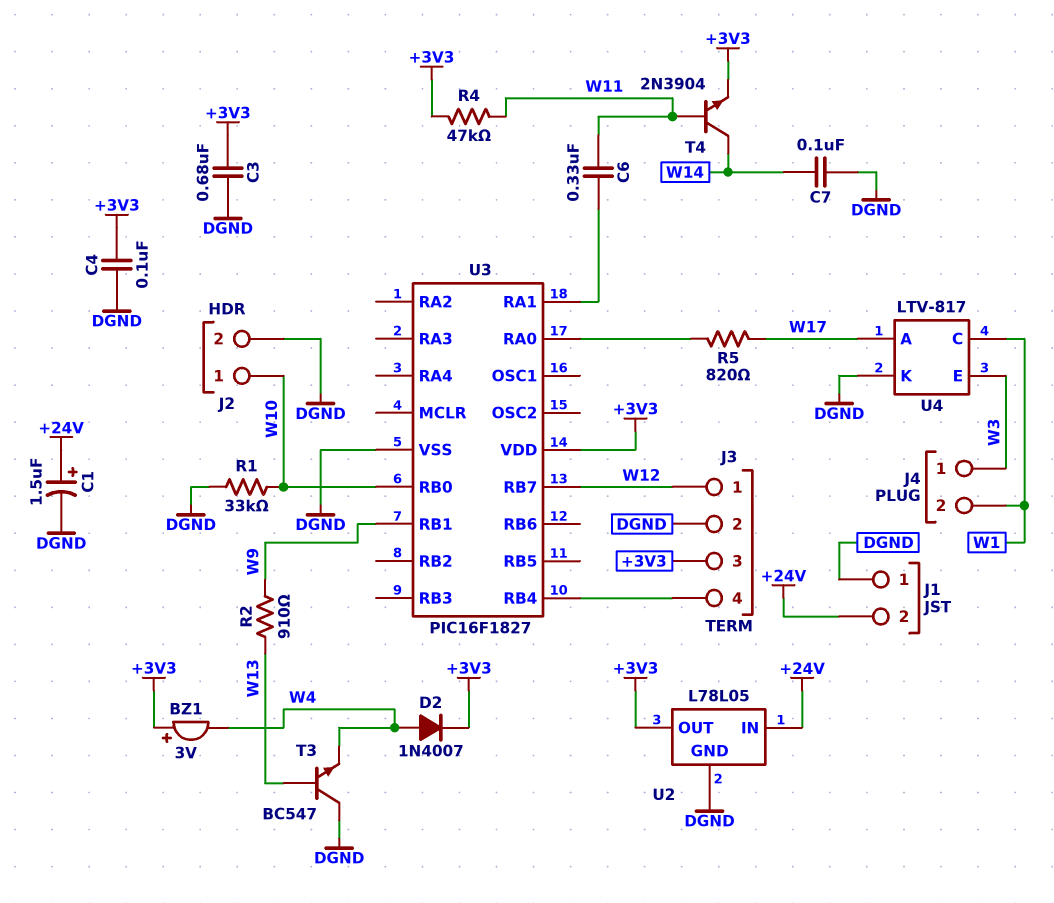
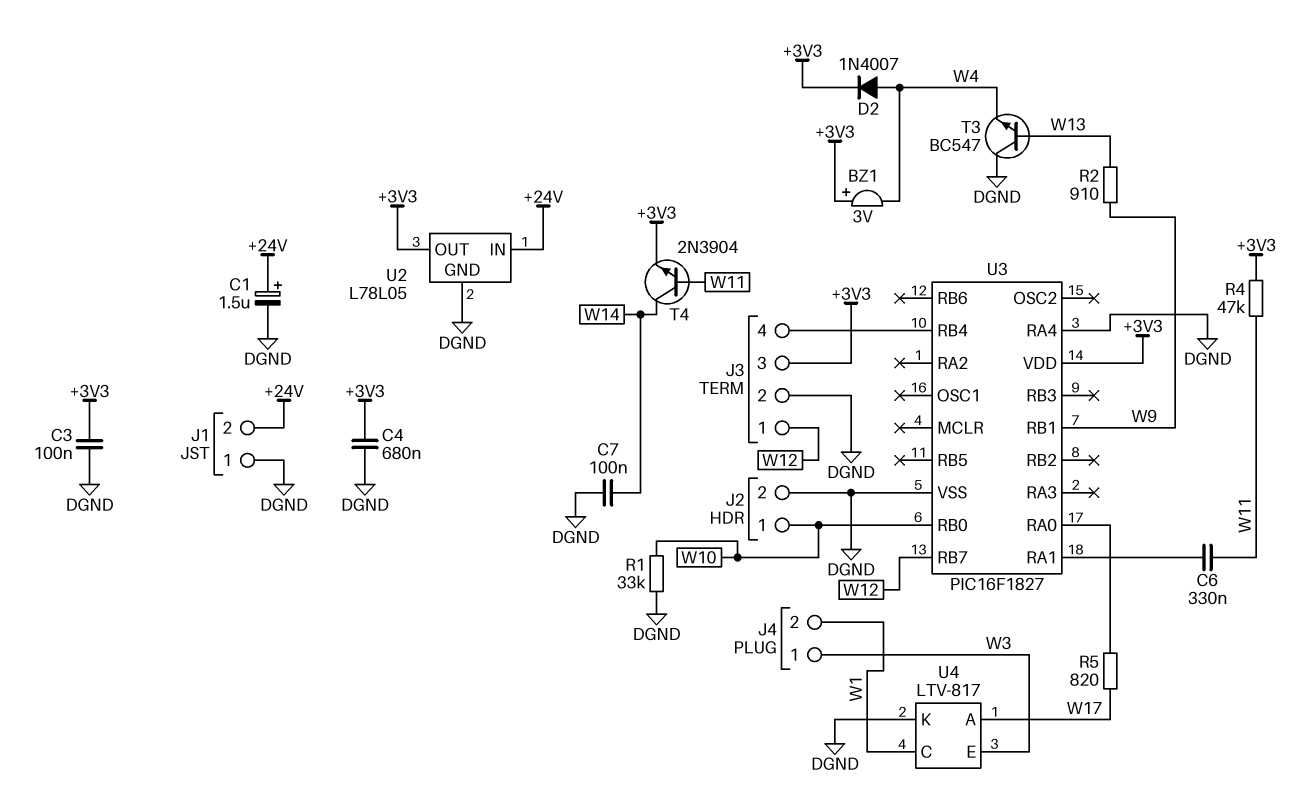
C3: 680nF (+3V3, DGND) -> 100nF (+3V3, DGND)
C4: 100nF (+3V3, DGND) -> 680nF (+3V3, DGND)
U3 pin RA4: none -> DGND

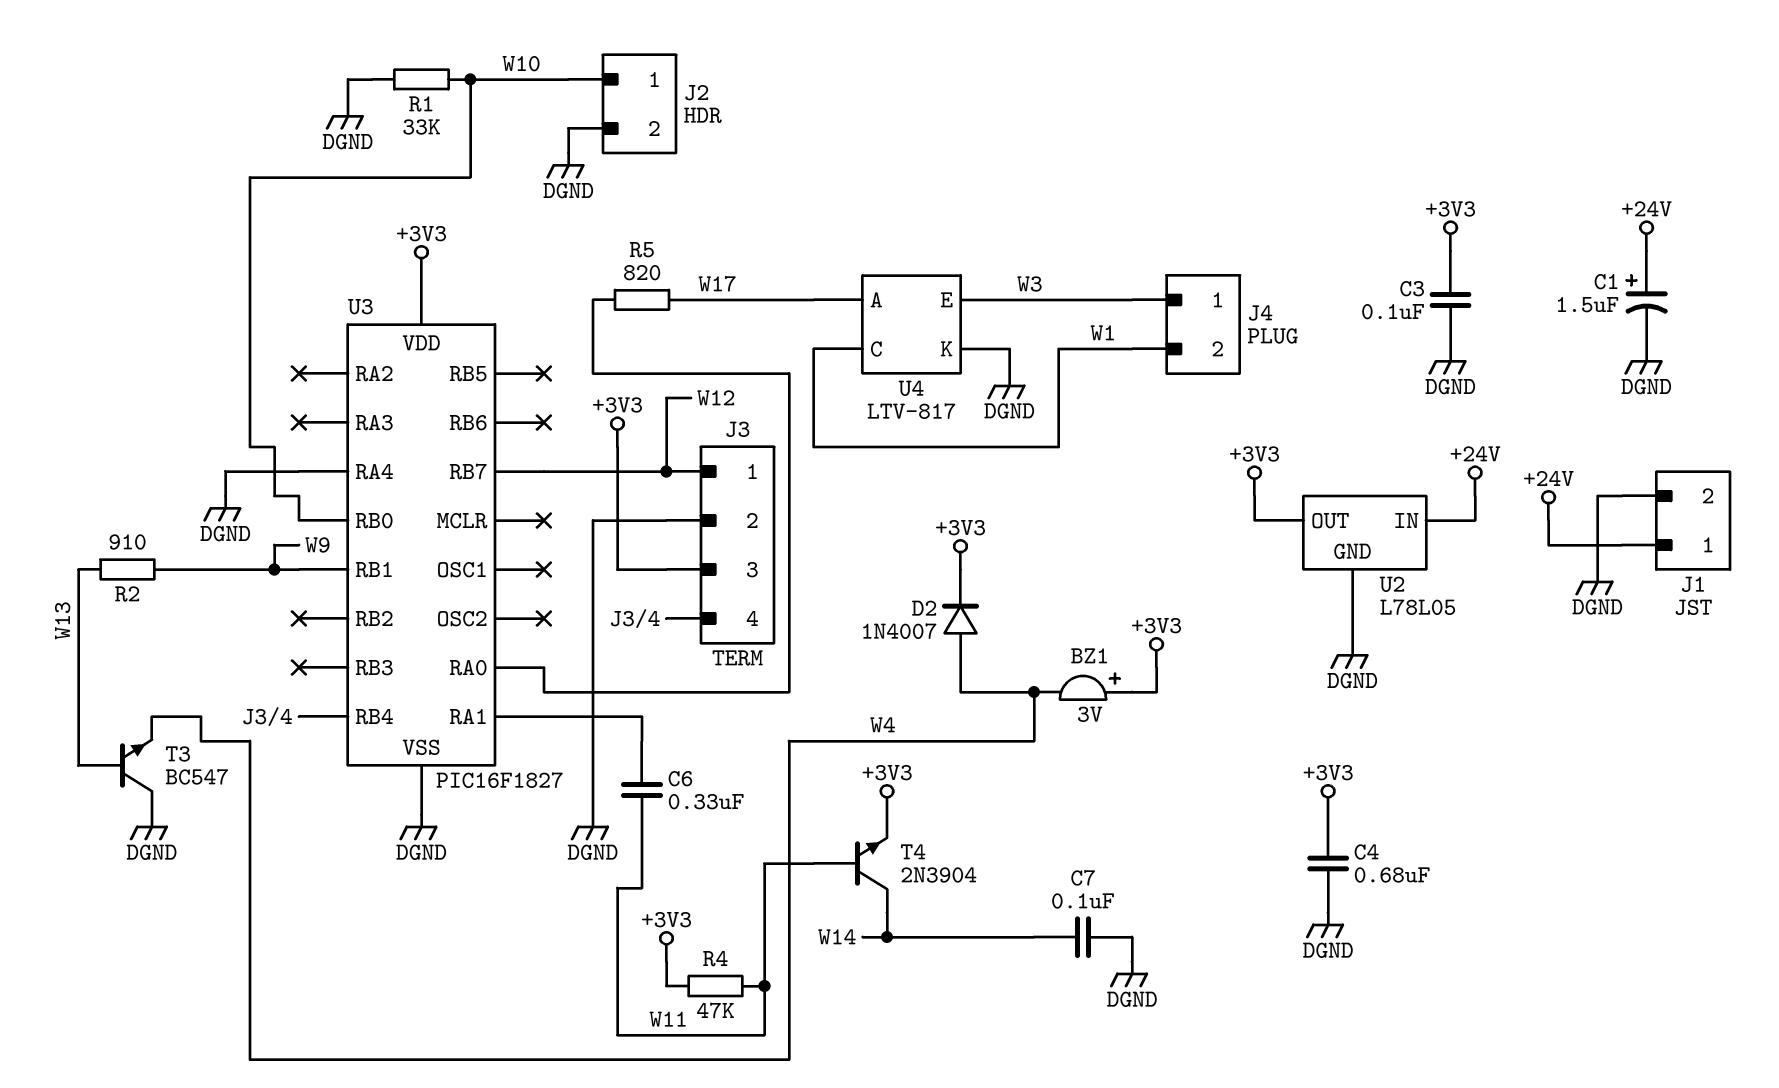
J1 pin 1: DGND -> +24V
J1 pin 2: +24V -> DGND

